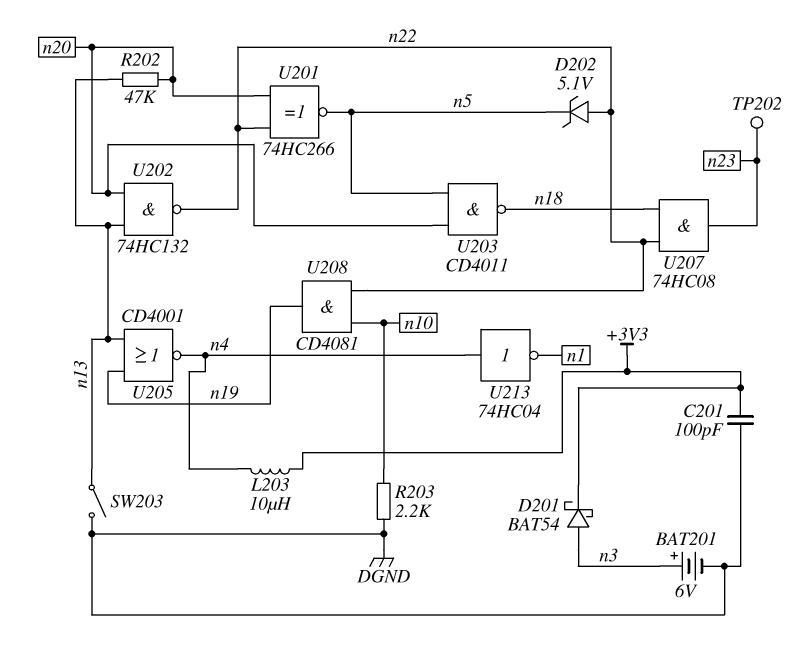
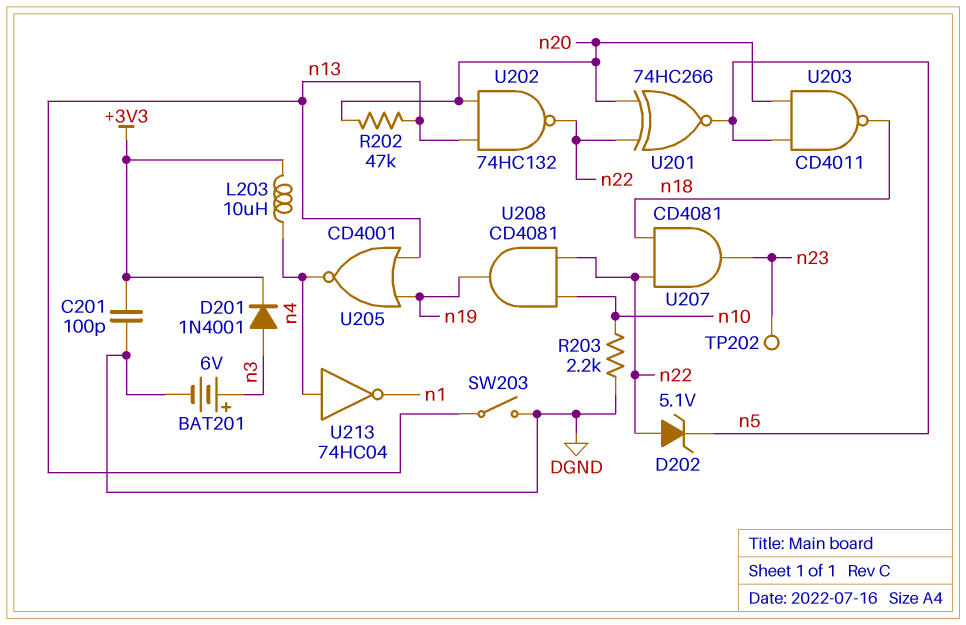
D201: schottky BAT54 (A n3, K +3V3) -> diode 1N4001 (A n3, K +3V3)
U207: AND 74HC08 (in n18, in n22, out n23) -> AND CD4081 (in n18, in n22, out n23)

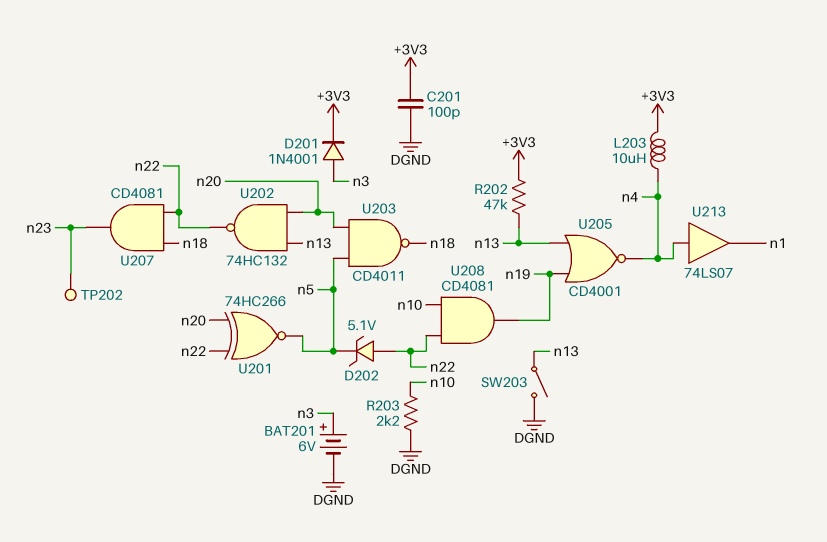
R202: 47k (n13, n20) -> 47k (+3V3, n13)
U213: NOT 74HC04 (in n4, out n1) -> buffer 74LS07 (in n4, out n1)

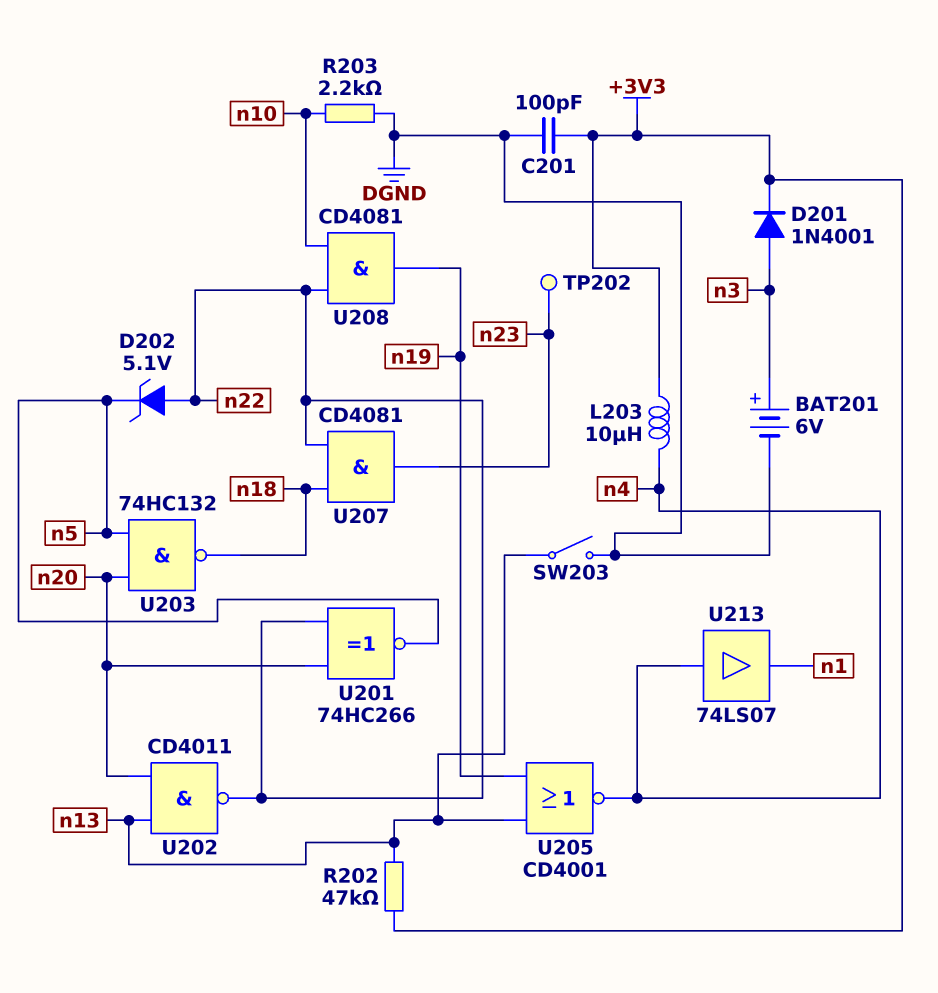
U202: NAND 74HC132 (in n13, in n20, out n22) -> NAND CD4011 (in n13, in n20, out n22)
U203: NAND CD4011 (in n5, in n20, out n18) -> NAND 74HC132 (in n5, in n20, out n18)

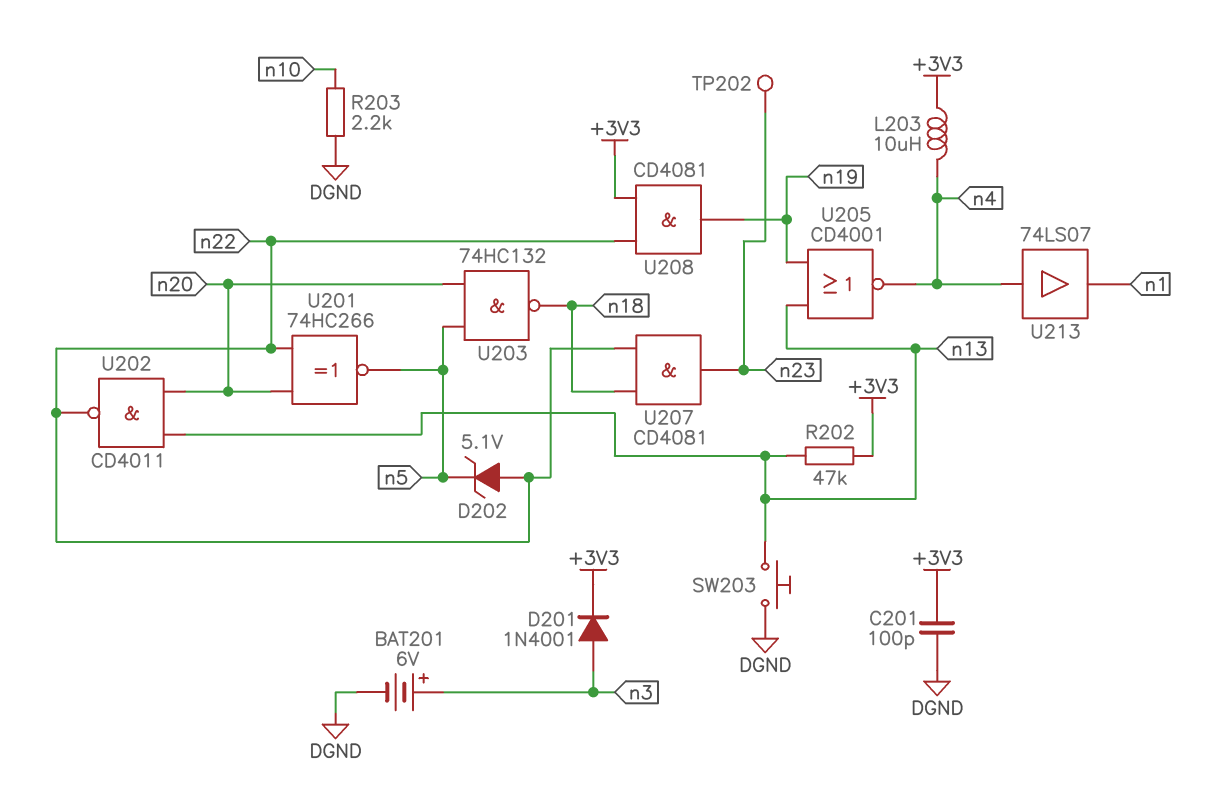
SW203: switch (DGND, n13) -> button (DGND, n13)
U208: AND CD4081 (in n10, in n22, out n19) -> AND CD4081 (in +3V3, in n22, out n19)

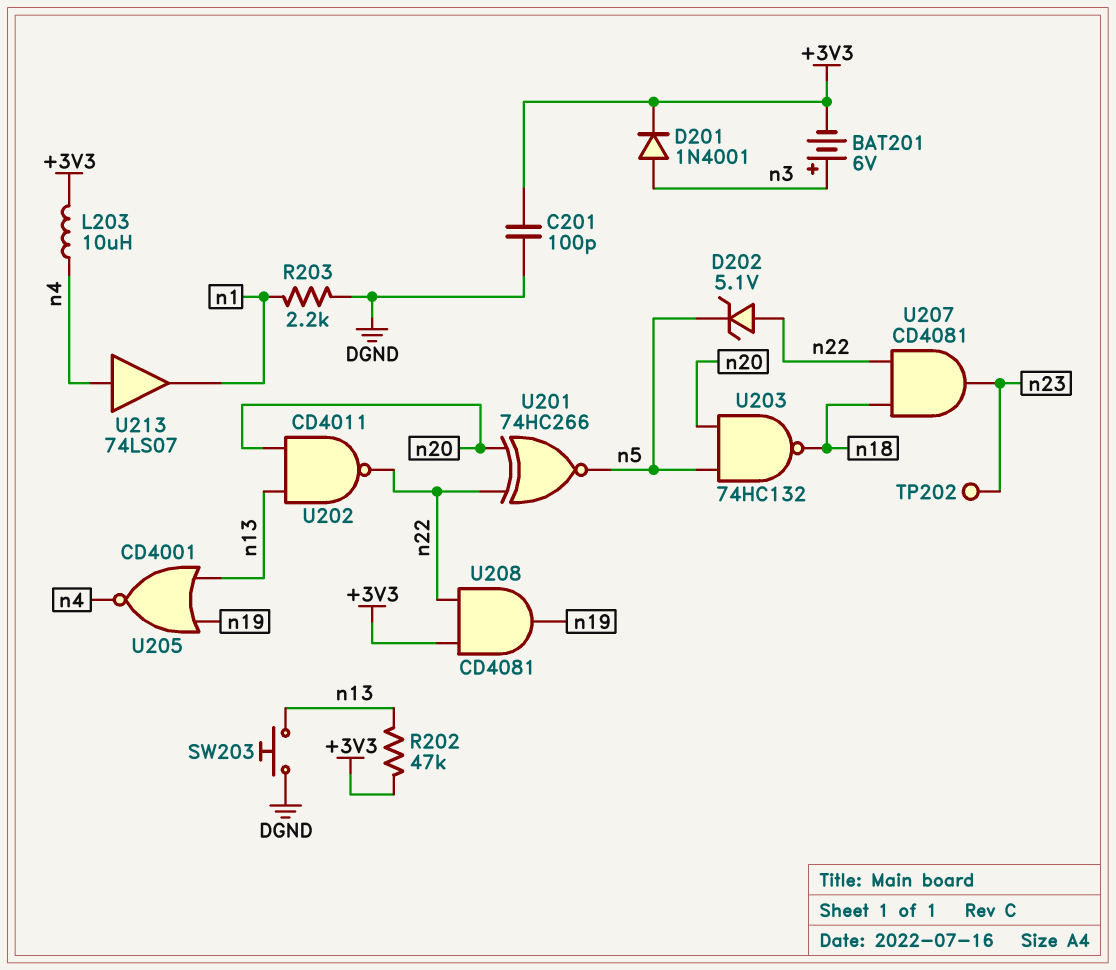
BAT201: 6V (plus n3, minus DGND) -> 6V (plus n3, minus +3V3)
R203: 2.2k (DGND, n10) -> 2.2k (DGND, n1)

